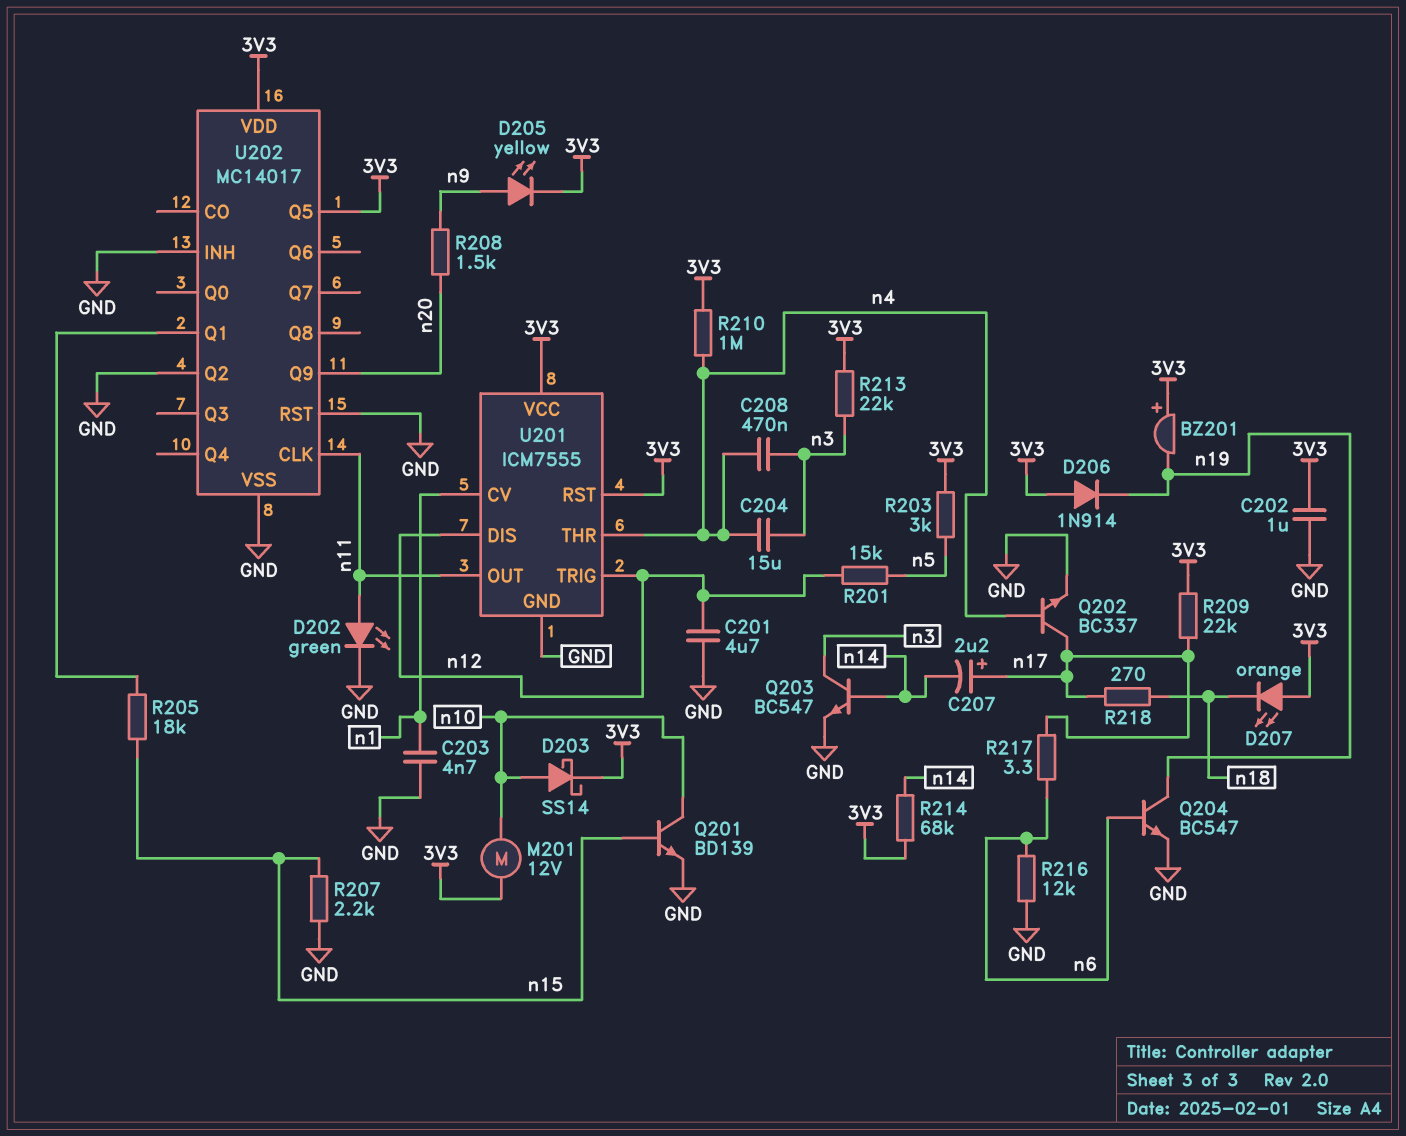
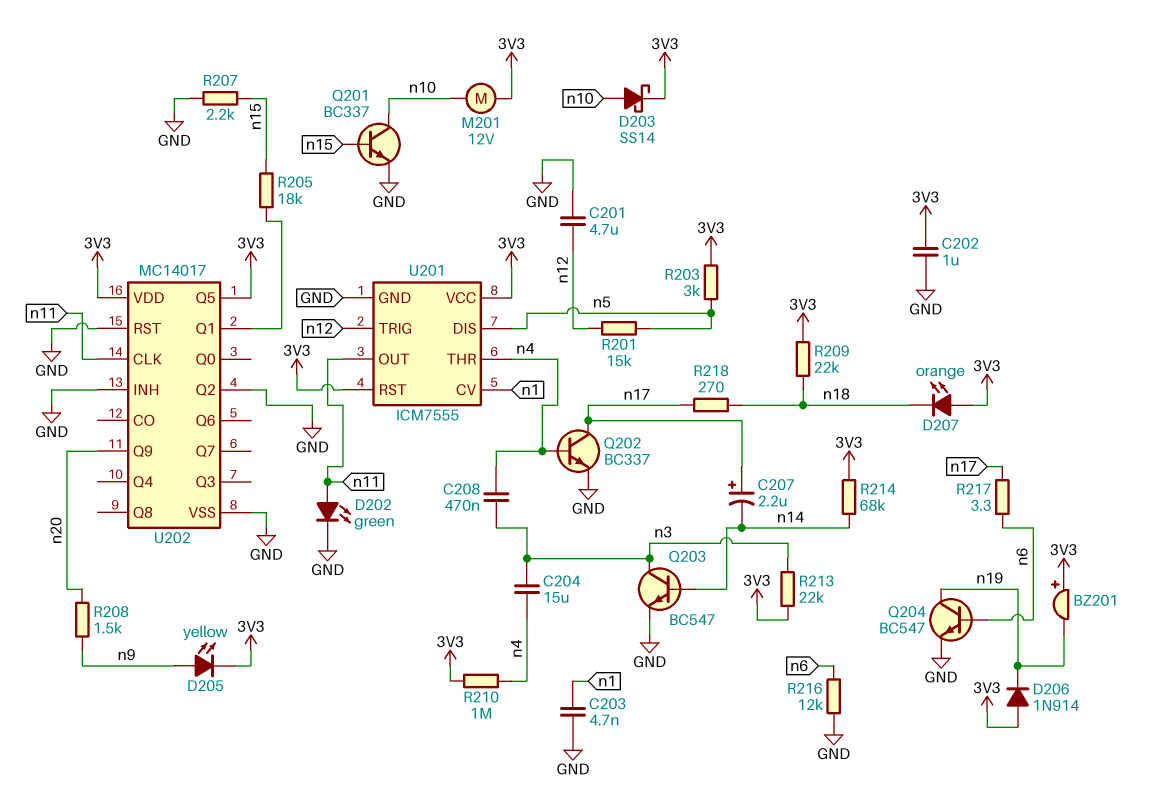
Q201: NPN BD139 (B n15, C n10, E GND) -> NPN BC337 (B n15, C n10, E GND)
R209: 22k (3V3, n17) -> 22k (3V3, n18)
U201 pin DIS: n12 -> n5

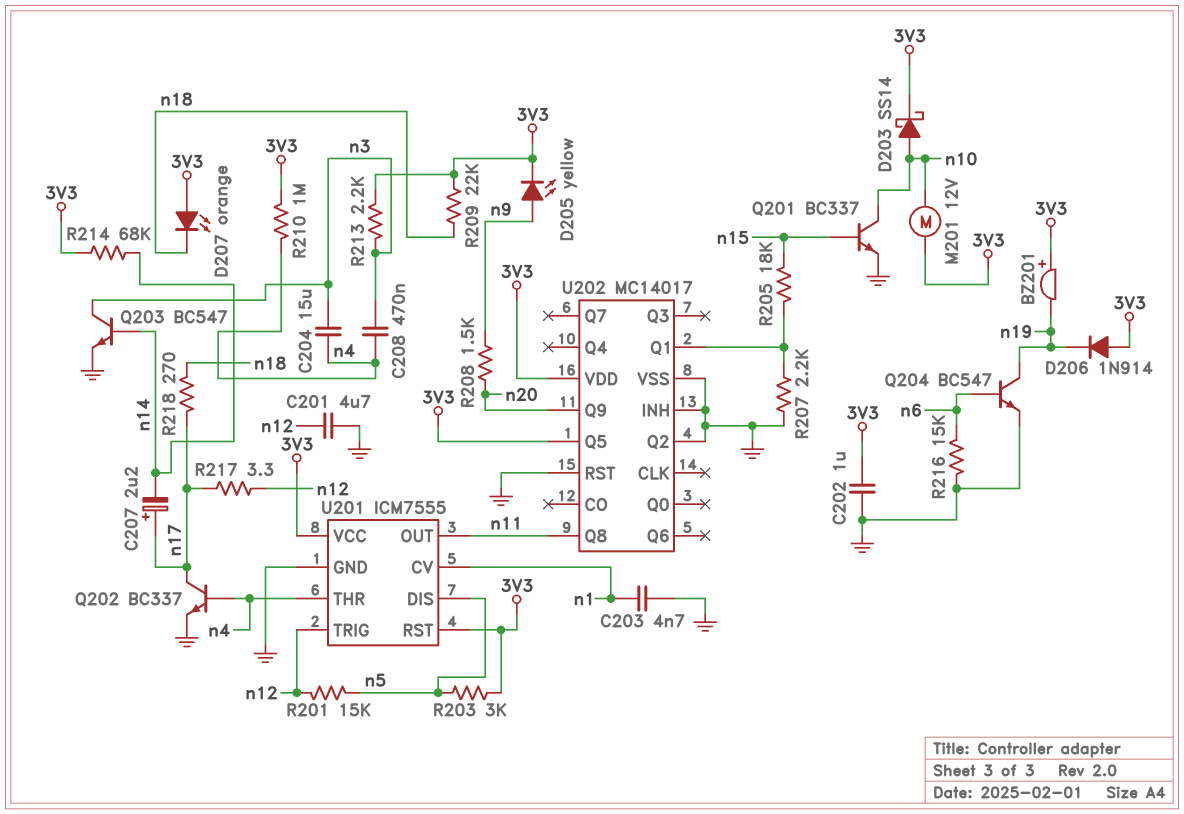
D202: LED green (A n11, K GND) -> none
R207: 2.2k (GND, n15) -> 2.2k (GND, U202/Q1)
R213: 22k (3V3, n3) -> 2.2k (3V3, n3)
R216: 12k (GND, n6) -> 15k (GND, n6)
R217: 3.3 (n6, n17) -> 3.3 (n12, n17)
U202 pin CLK: n11 -> none
U202 pin Q8: none -> n11

